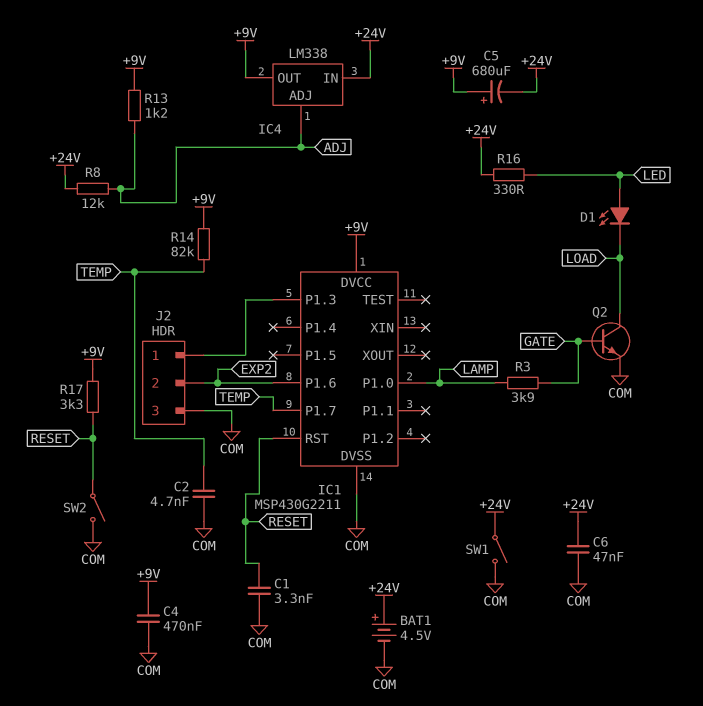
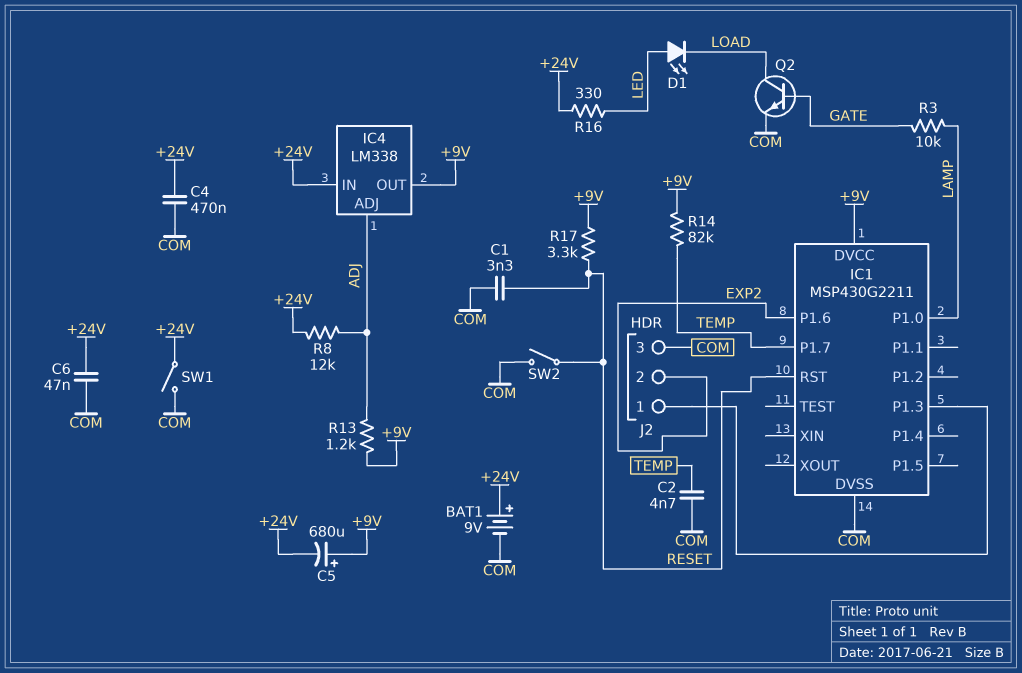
BAT1: 4.5V (plus +24V, minus COM) -> 9V (plus +24V, minus COM)
C4: 470nF (+9V, COM) -> 470nF (+24V, COM)
R3: 3.9k (GATE, LAMP) -> 10k (GATE, LAMP)

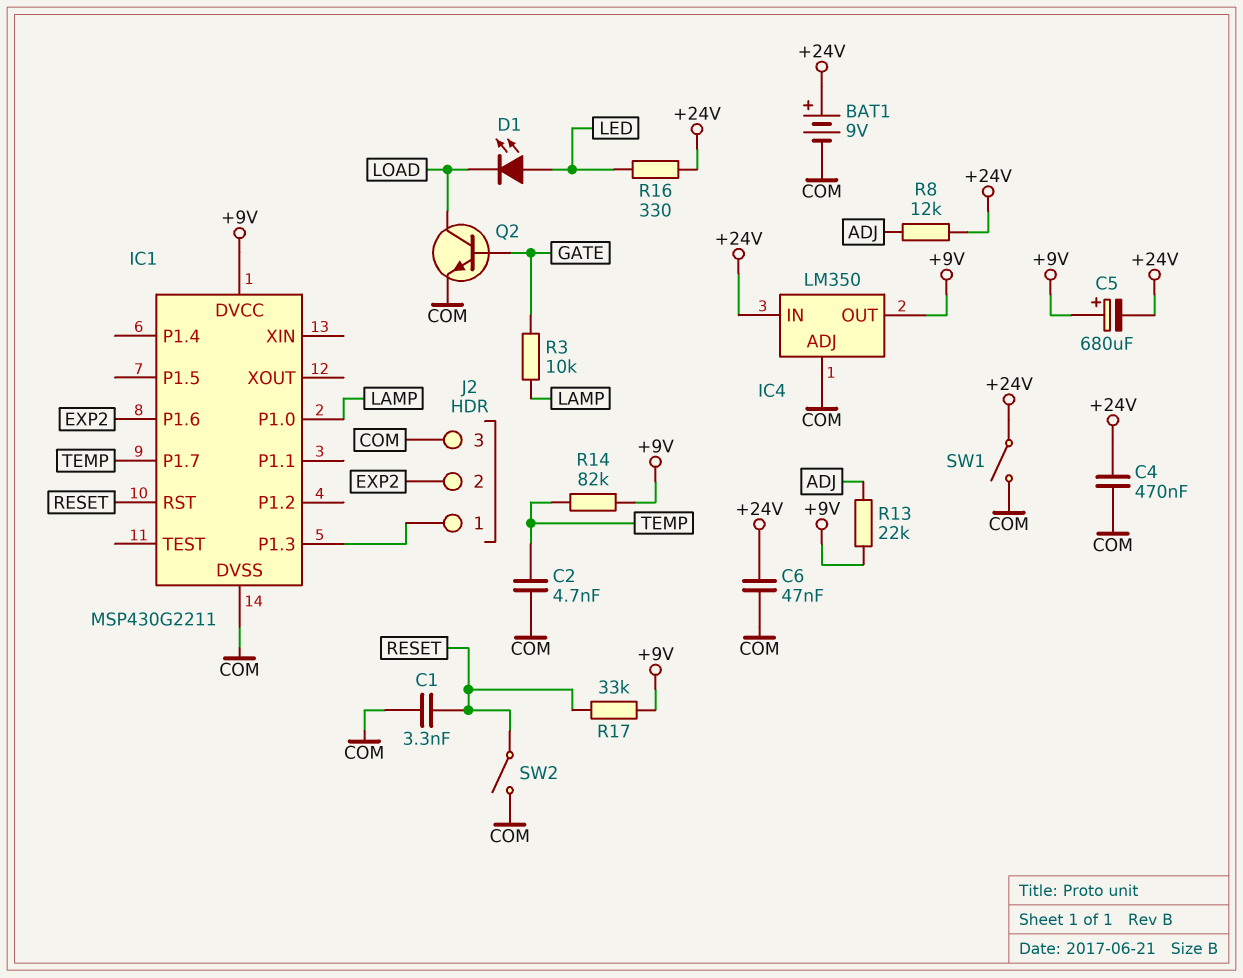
IC4: LM338 -> LM350
IC4 pin ADJ: ADJ -> COM
R13: 1.2k (+9V, ADJ) -> 22k (+9V, ADJ)
R17: 3.3k (+9V, RESET) -> 33k (+9V, RESET)

